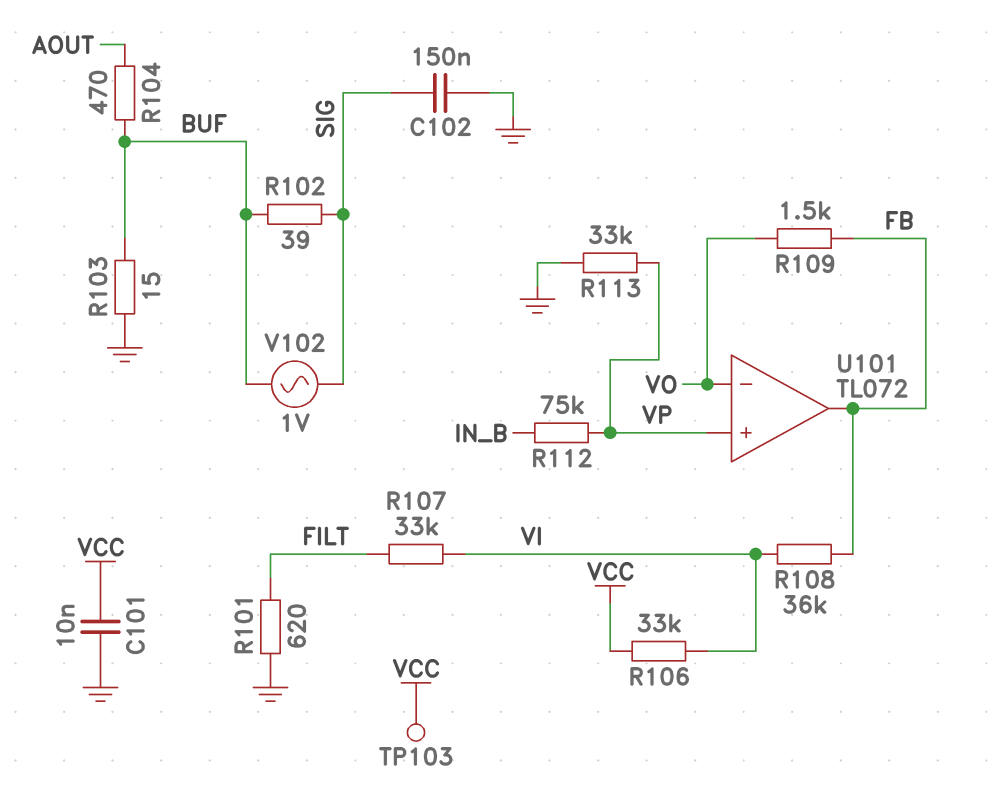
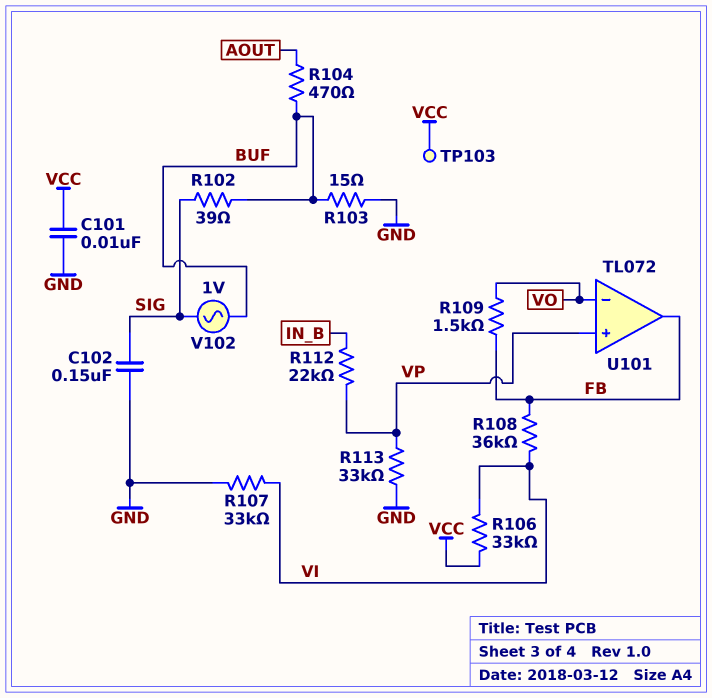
R101: 620 (FILT, GND) -> none
R107: 33k (FILT, VI) -> 33k (GND, VI)
R112: 75k (IN_B, VP) -> 22k (IN_B, VP)

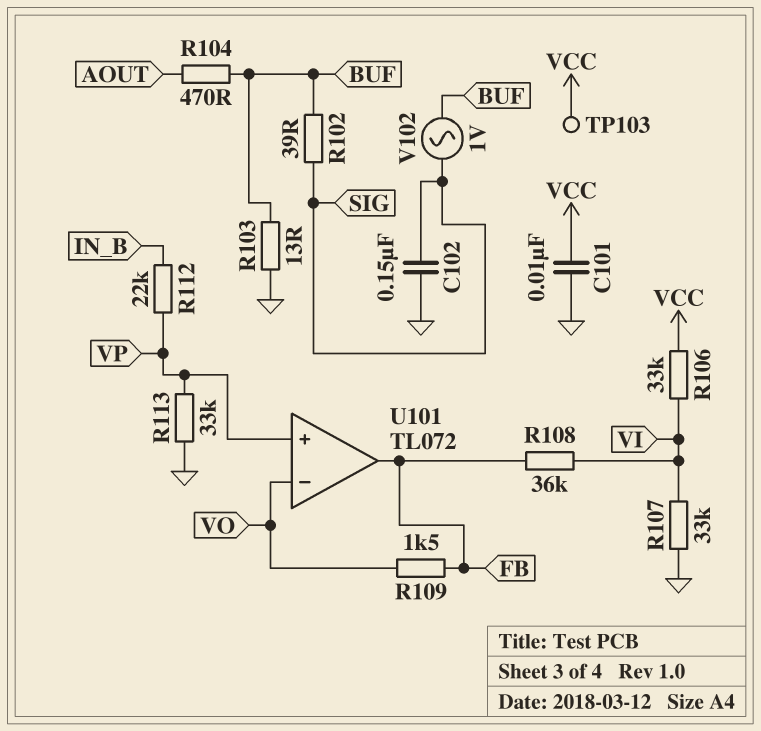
R103: 15 (BUF, GND) -> 13 (BUF, GND)

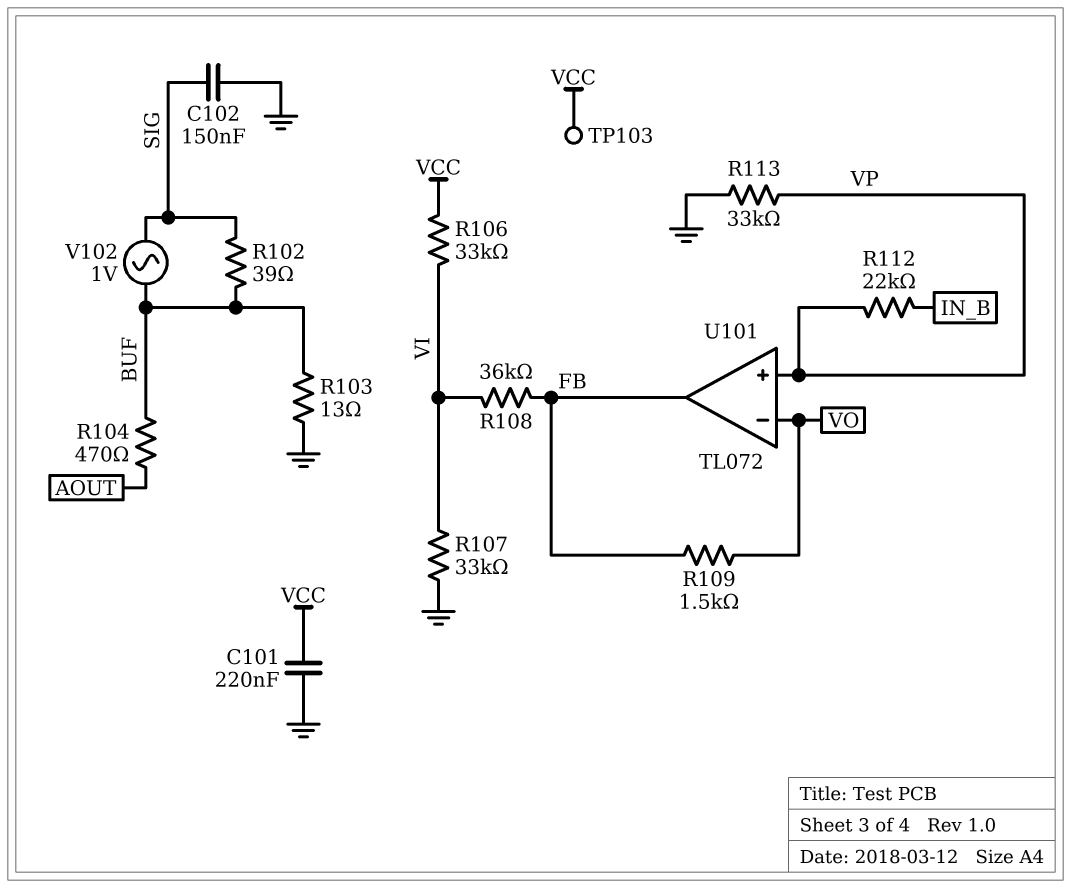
C101: 10nF (GND, VCC) -> 220nF (GND, VCC)

